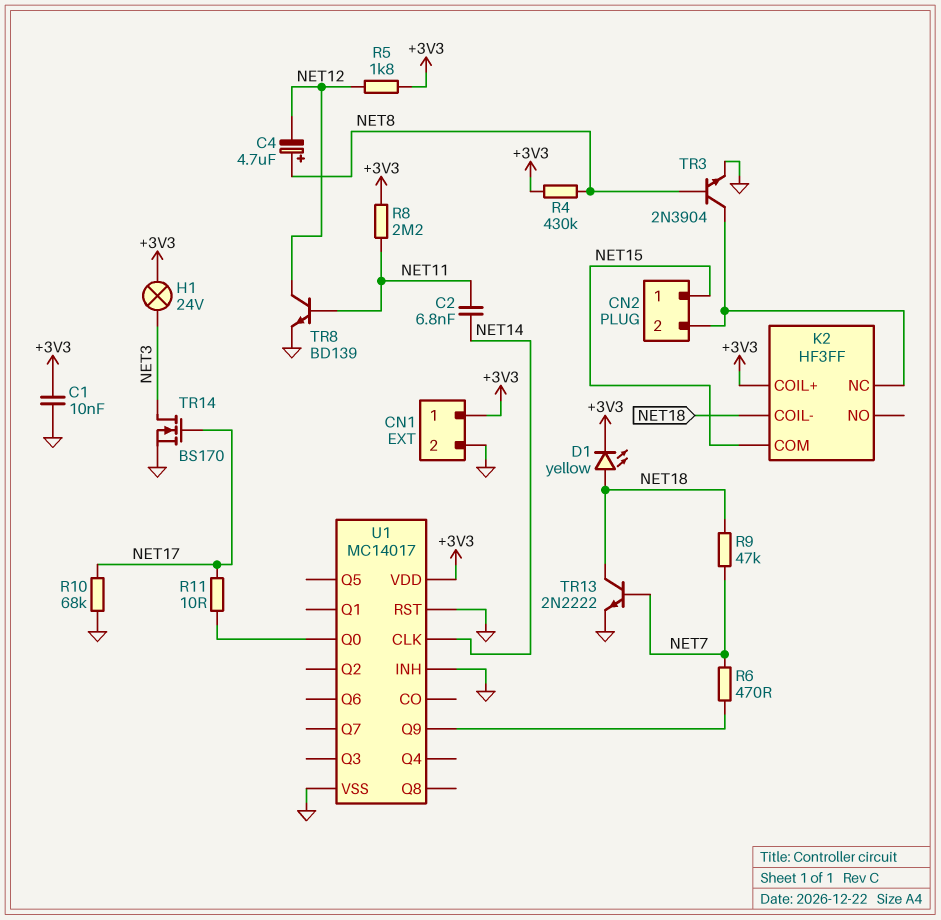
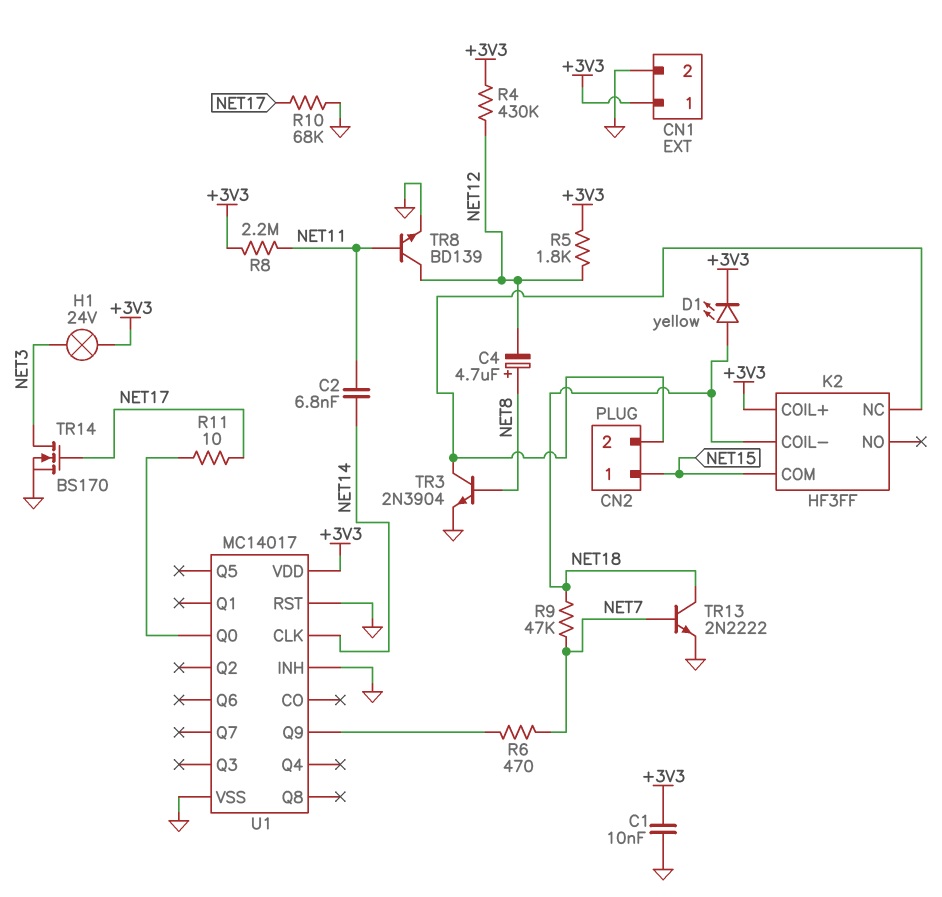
R4: 430k (+3V3, NET8) -> 430k (+3V3, NET12)

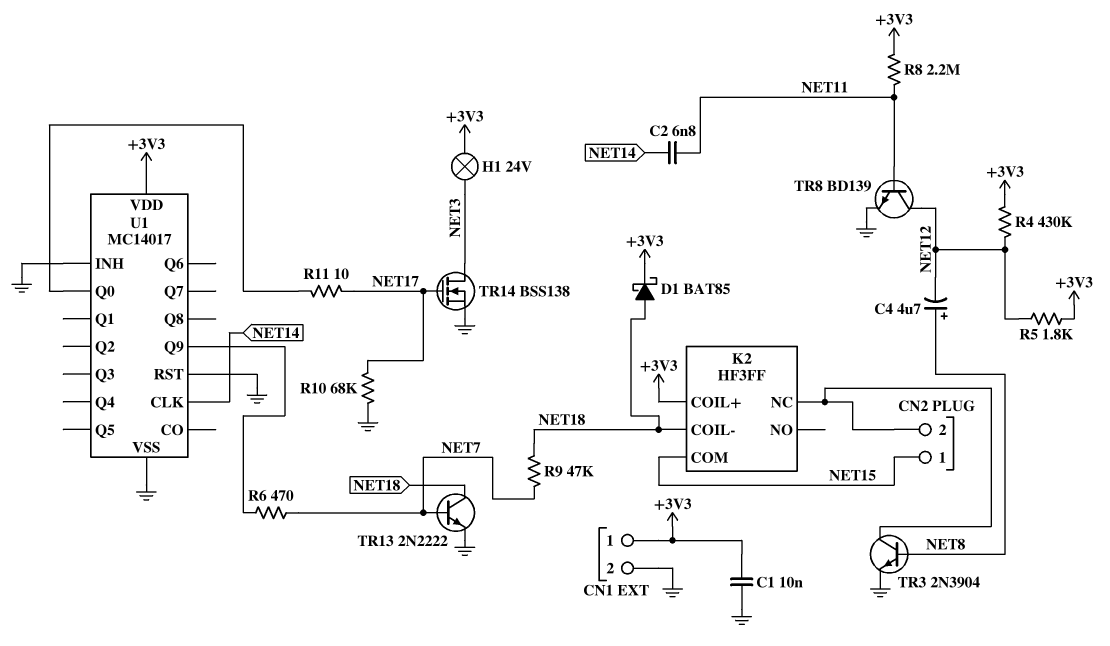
D1: LED yellow (A NET18, K +3V3) -> schottky BAT85 (A NET18, K +3V3)
TR14: NMOS BS170 (G NET17, D NET3, S GND) -> NMOS BSS138 (G NET17, D NET3, S GND)

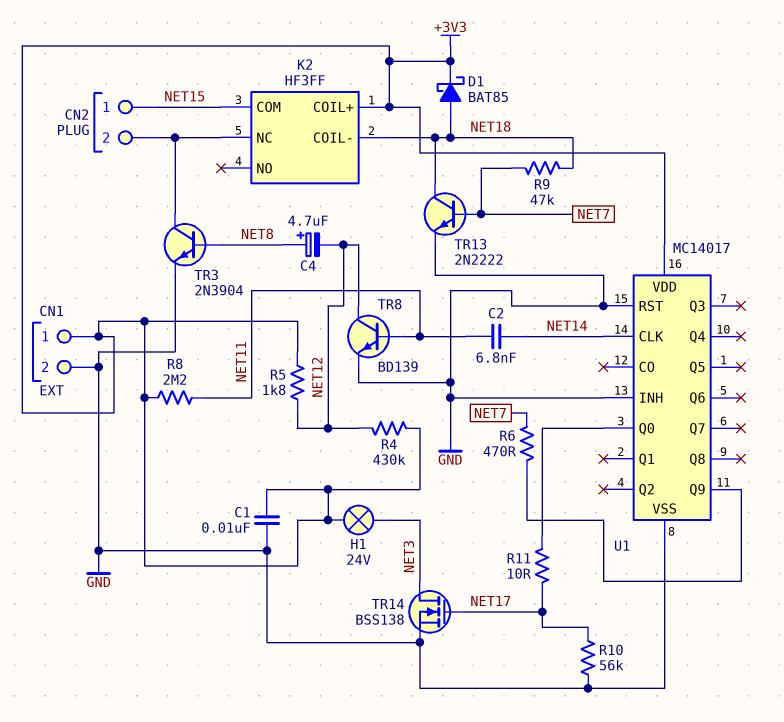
R10: 68k (GND, NET17) -> 56k (GND, NET17)

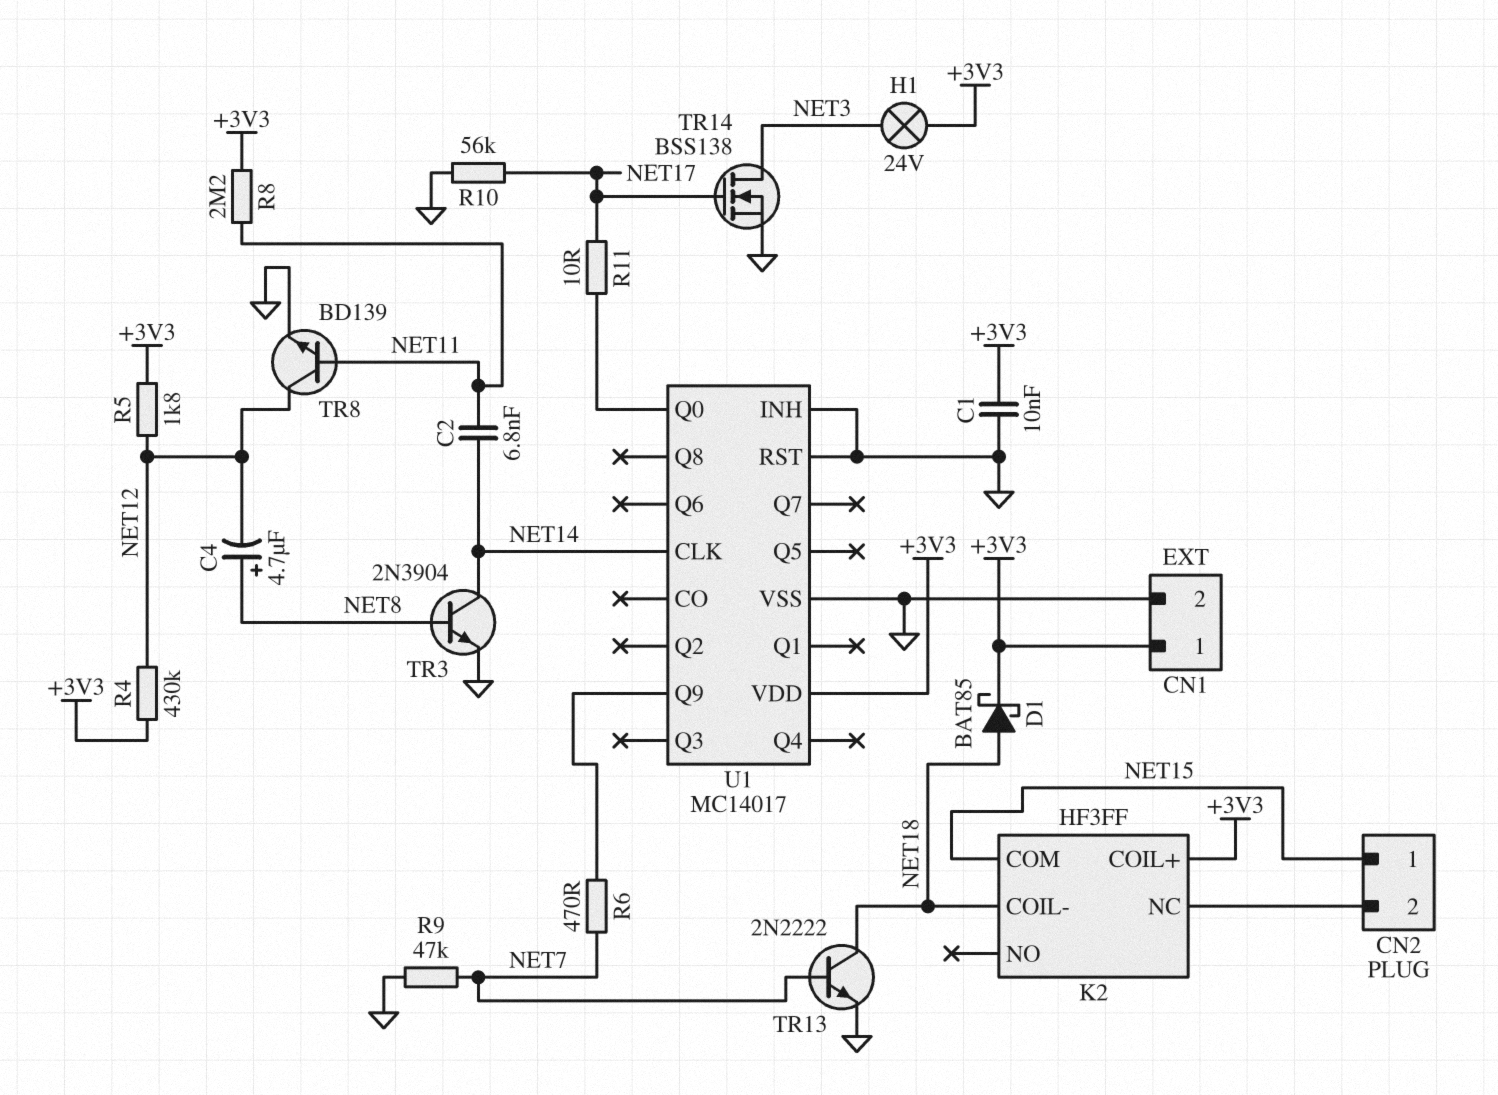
R9: 47k (NET7, NET18) -> 47k (GND, NET7)
TR3: NPN 2N3904 (B NET8, C CN2/2, E GND) -> NPN 2N3904 (B NET8, C NET14, E GND)

